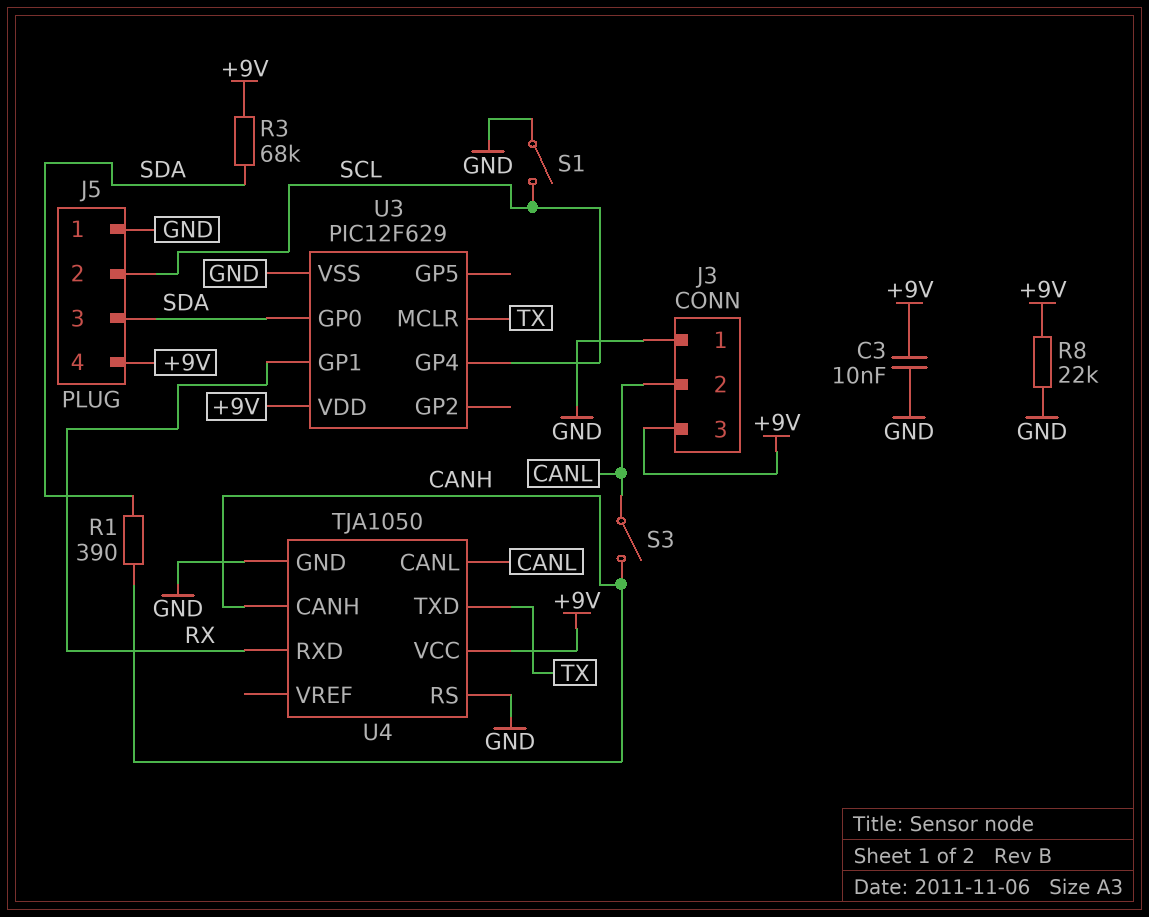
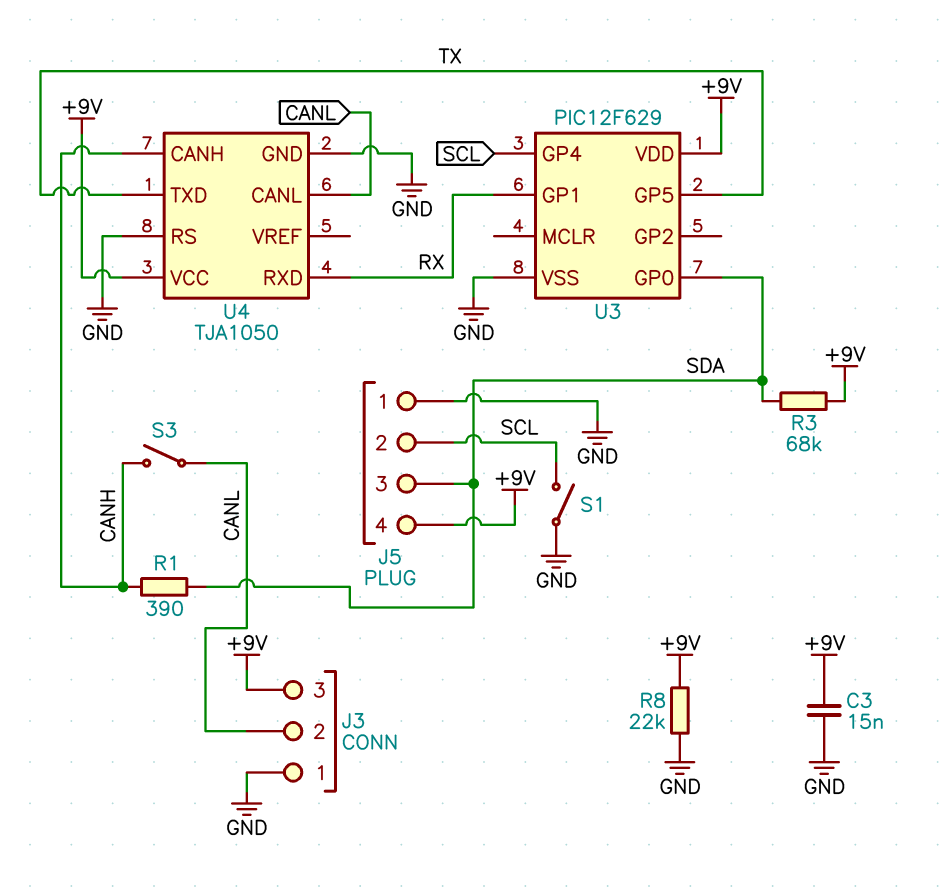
C3: 10nF (+9V, GND) -> 15nF (+9V, GND)
U3 pin GP5: none -> TX
U3 pin MCLR: TX -> none

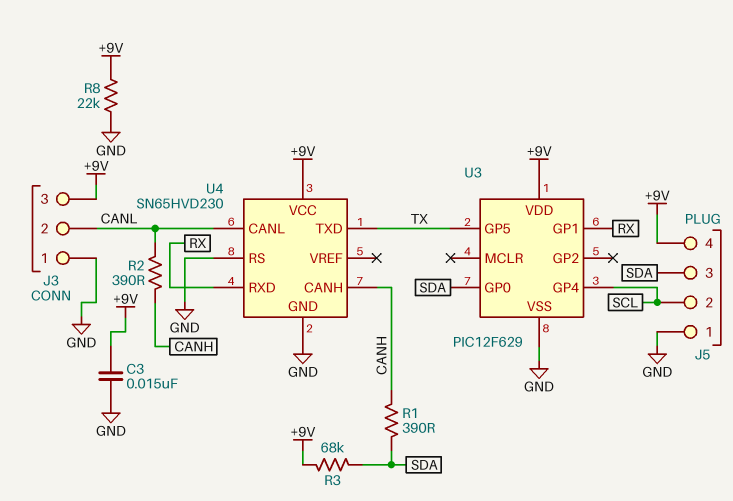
R2: none -> 390 (CANH, CANL)
S1: switch (GND, SCL) -> none
S3: switch (CANH, CANL) -> none
U4: TJA1050 -> SN65HVD230

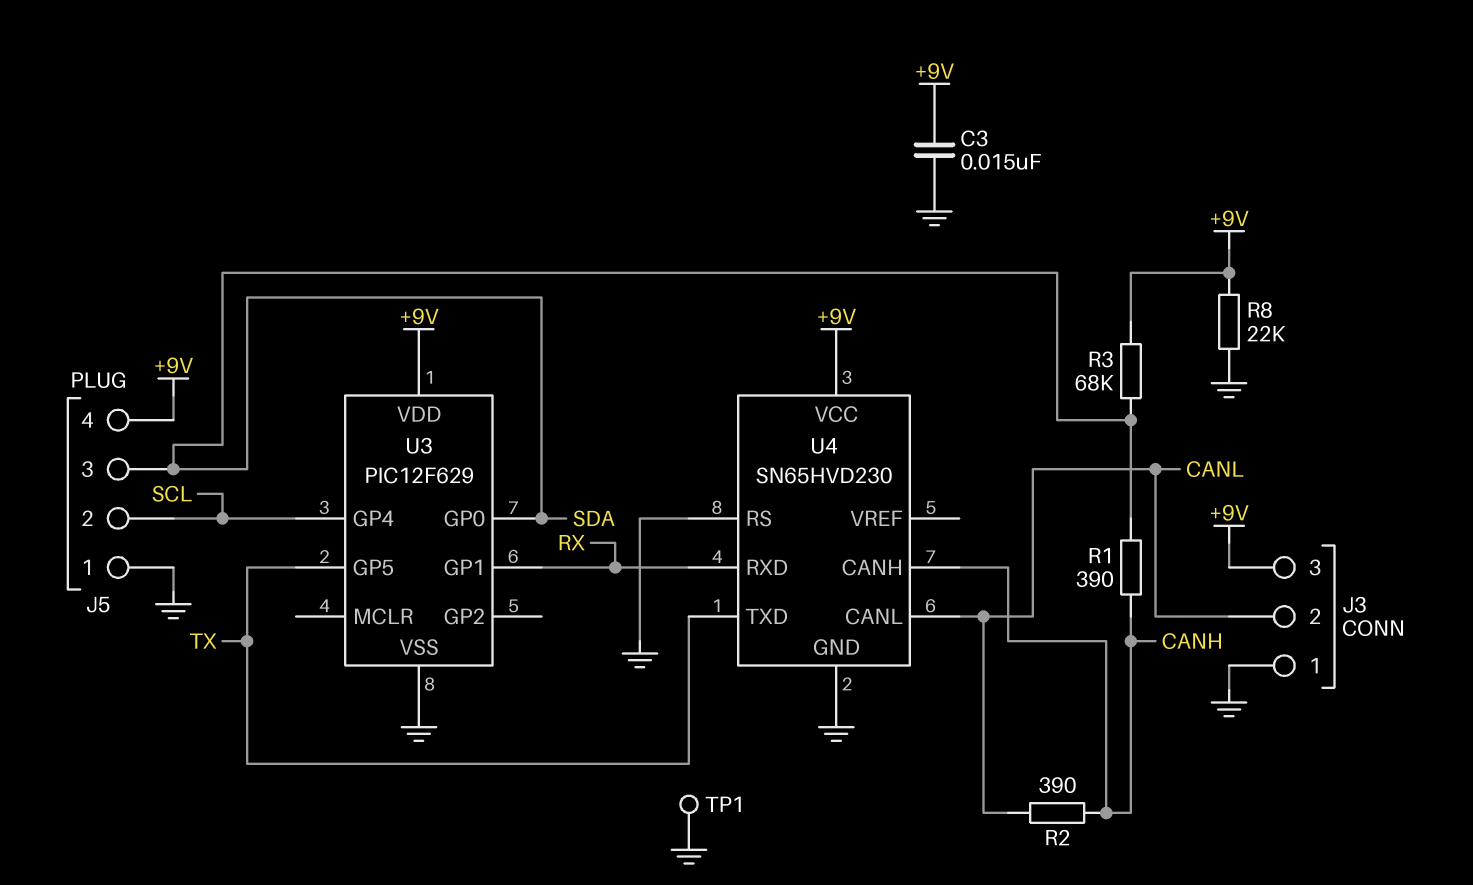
TP1: none -> test point (GND)

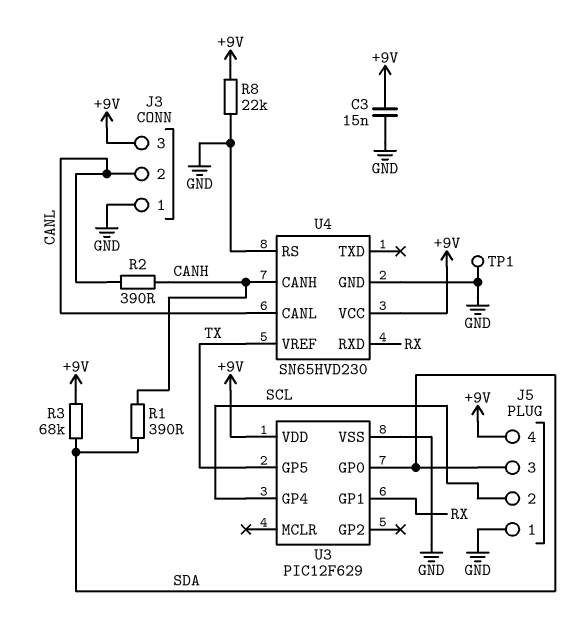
U4 pin TXD: TX -> none
U4 pin VREF: none -> TX

